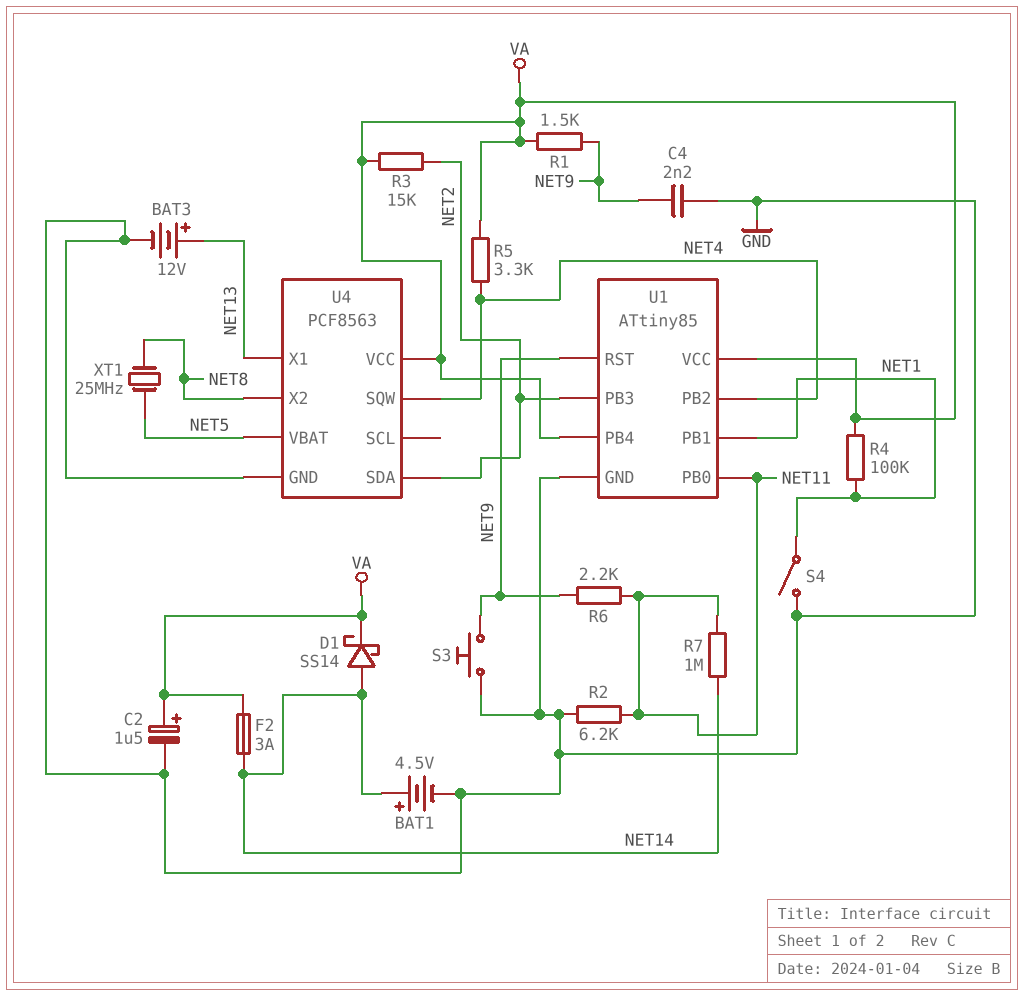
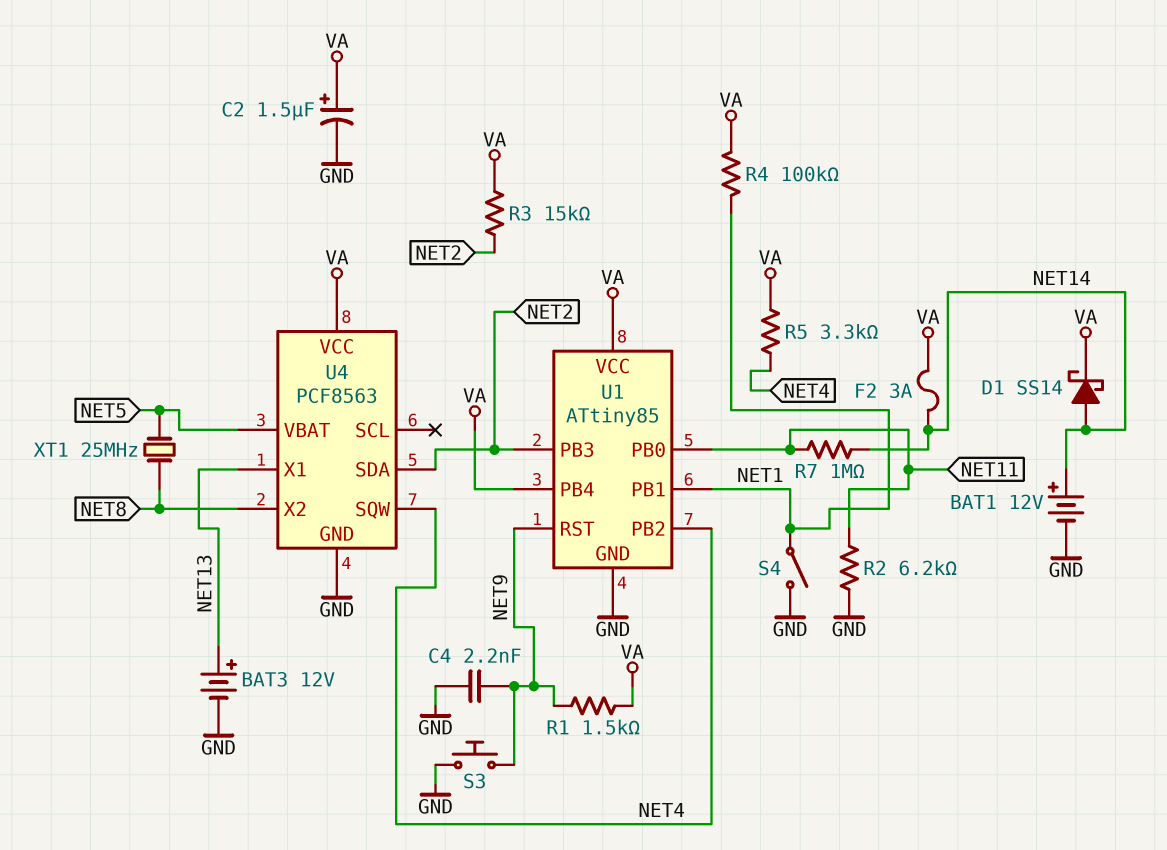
BAT1: 4.5V (plus NET14, minus GND) -> 12V (plus NET14, minus GND)
R6: 2.2k (NET9, NET11) -> none

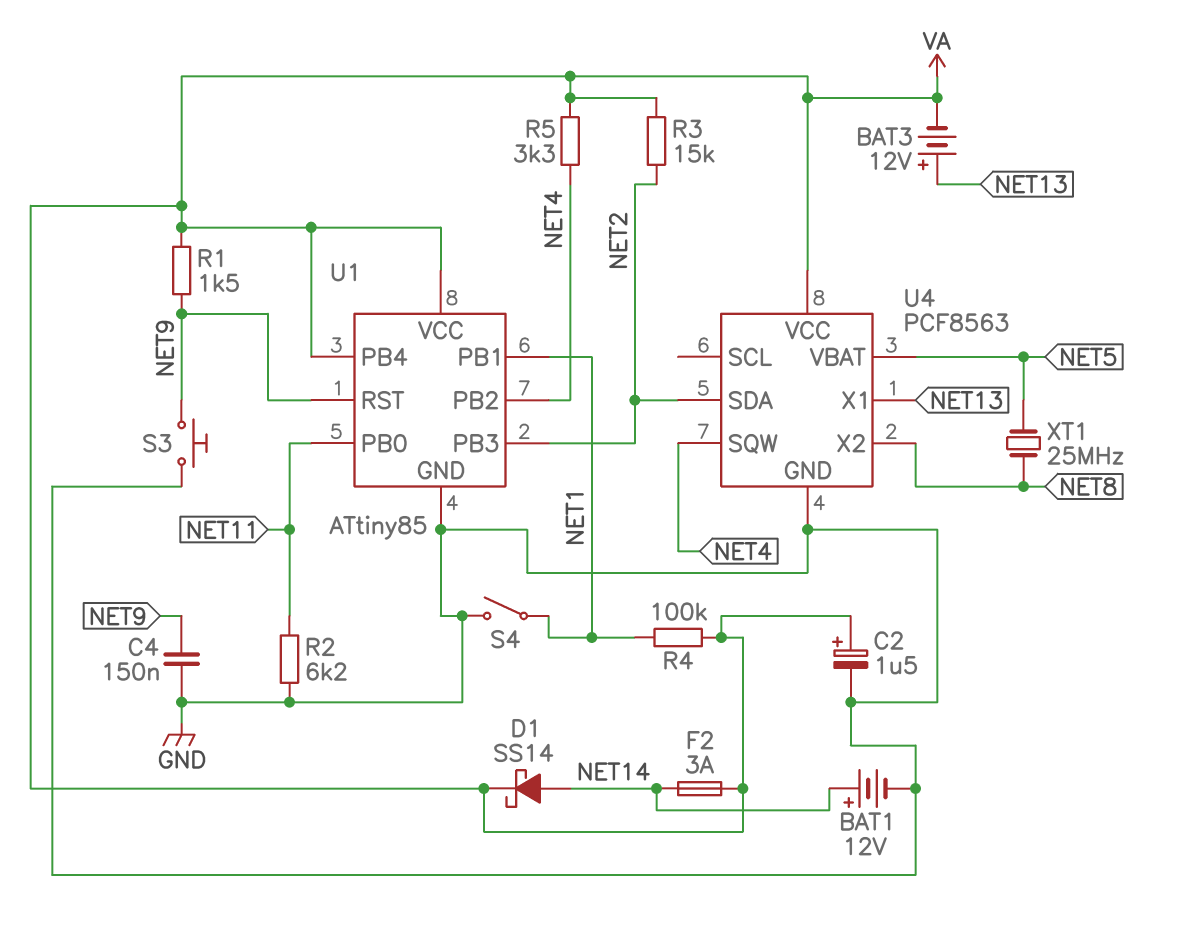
BAT3: 12V (plus NET13, minus GND) -> 12V (plus NET13, minus VA)
C4: 2.2nF (GND, NET9) -> 150nF (GND, NET9)
R7: 1M (NET11, NET14) -> none

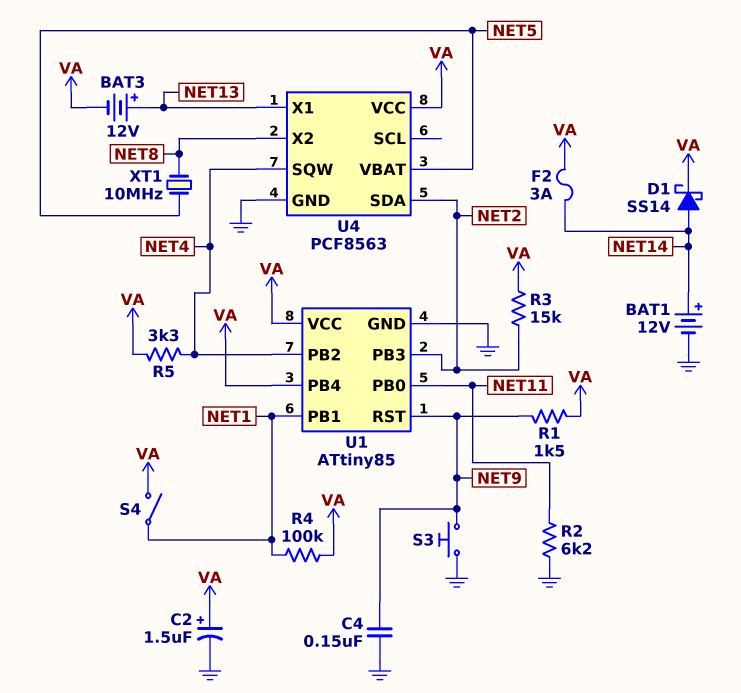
S4: switch (GND, NET1) -> switch (NET1, VA)
XT1: 25MHz (NET5, NET8) -> 10MHz (NET5, NET8)

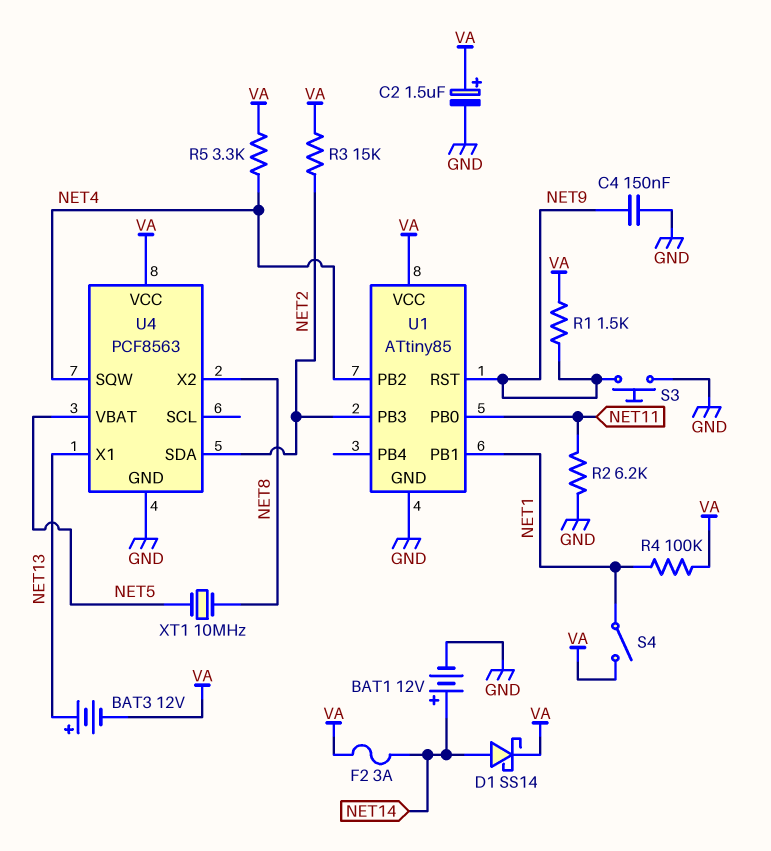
U1 pin PB4: VA -> none

